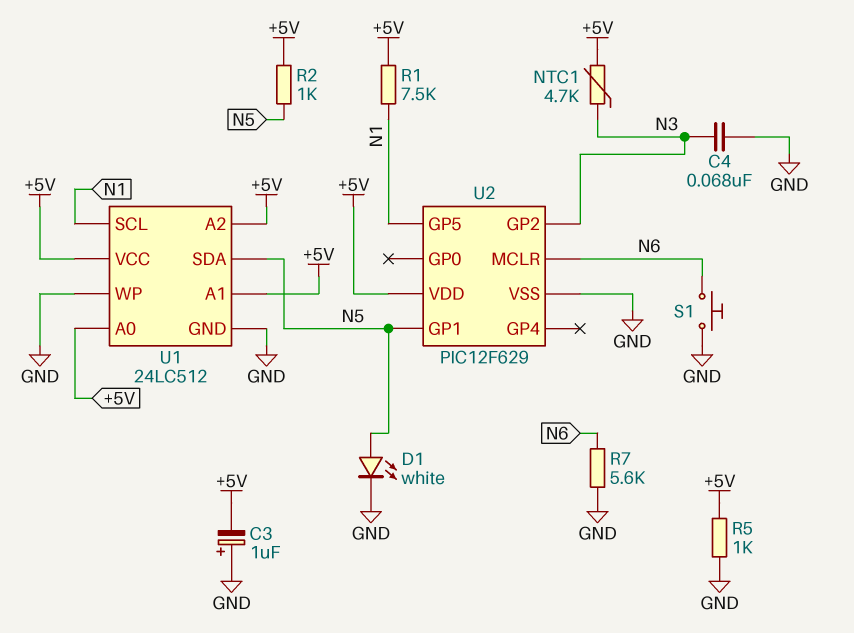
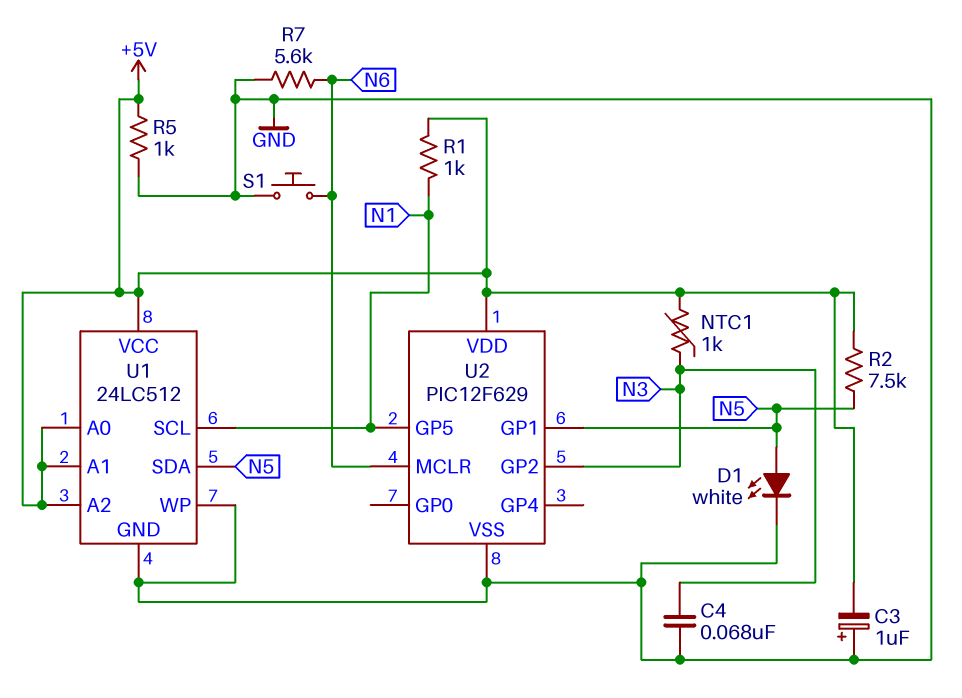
NTC1: 4.7k (+5V, N3) -> 1k (+5V, N3)
R1: 7.5k (+5V, N1) -> 1k (+5V, N1)
R2: 1k (+5V, N5) -> 7.5k (+5V, N5)

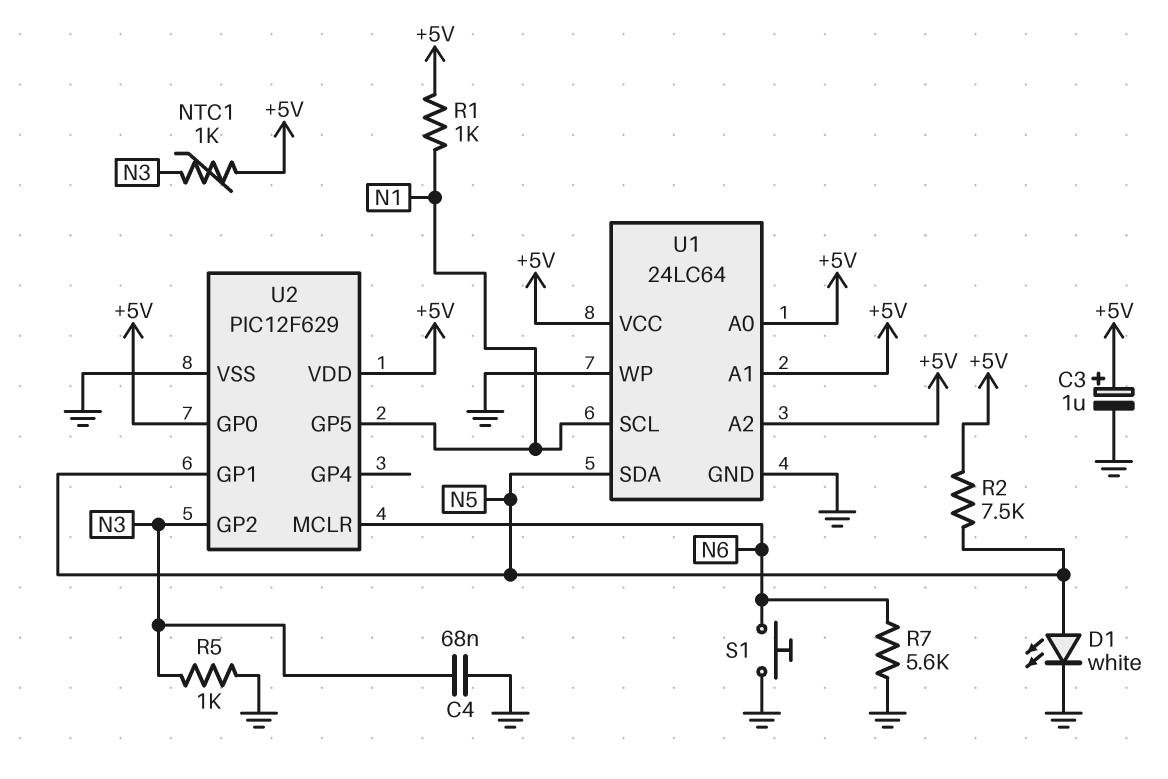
C3: 1uF (plus GND, minus +5V) -> 1uF (plus +5V, minus GND)
R5: 1k (+5V, GND) -> 1k (GND, N3)
U1: 24LC512 -> 24LC64
U2 pin GP0: none -> +5V

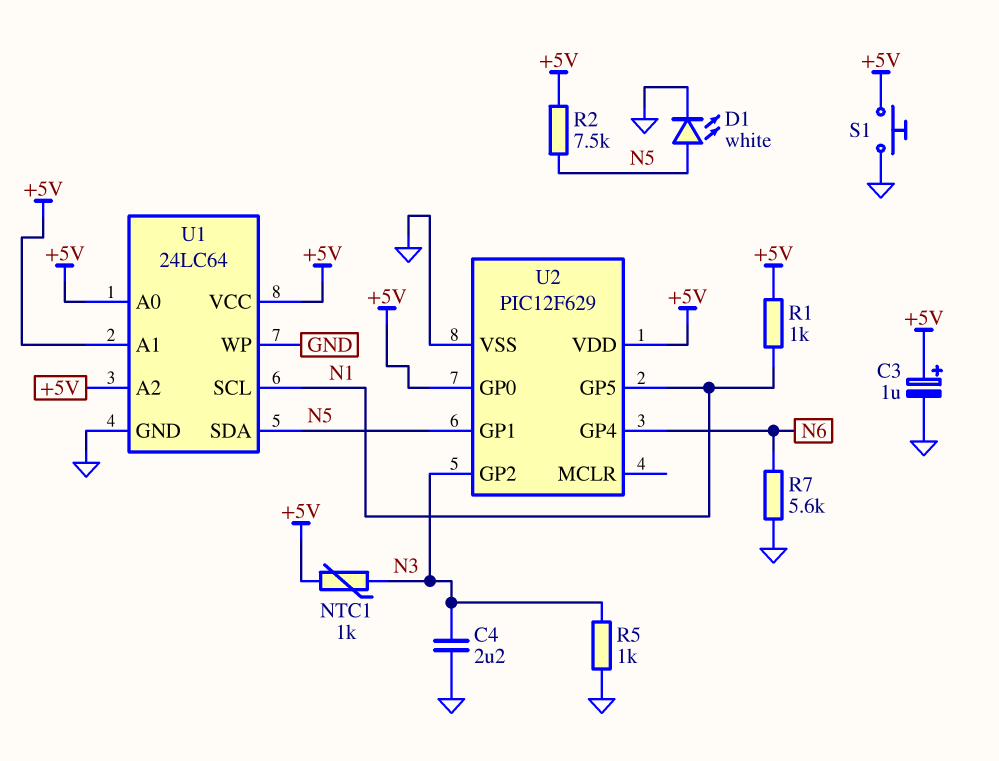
C4: 68nF (GND, N3) -> 2.2uF (GND, N3)
S1: button (GND, N6) -> button (+5V, GND)
U2 pin GP4: none -> N6
U2 pin MCLR: N6 -> none

